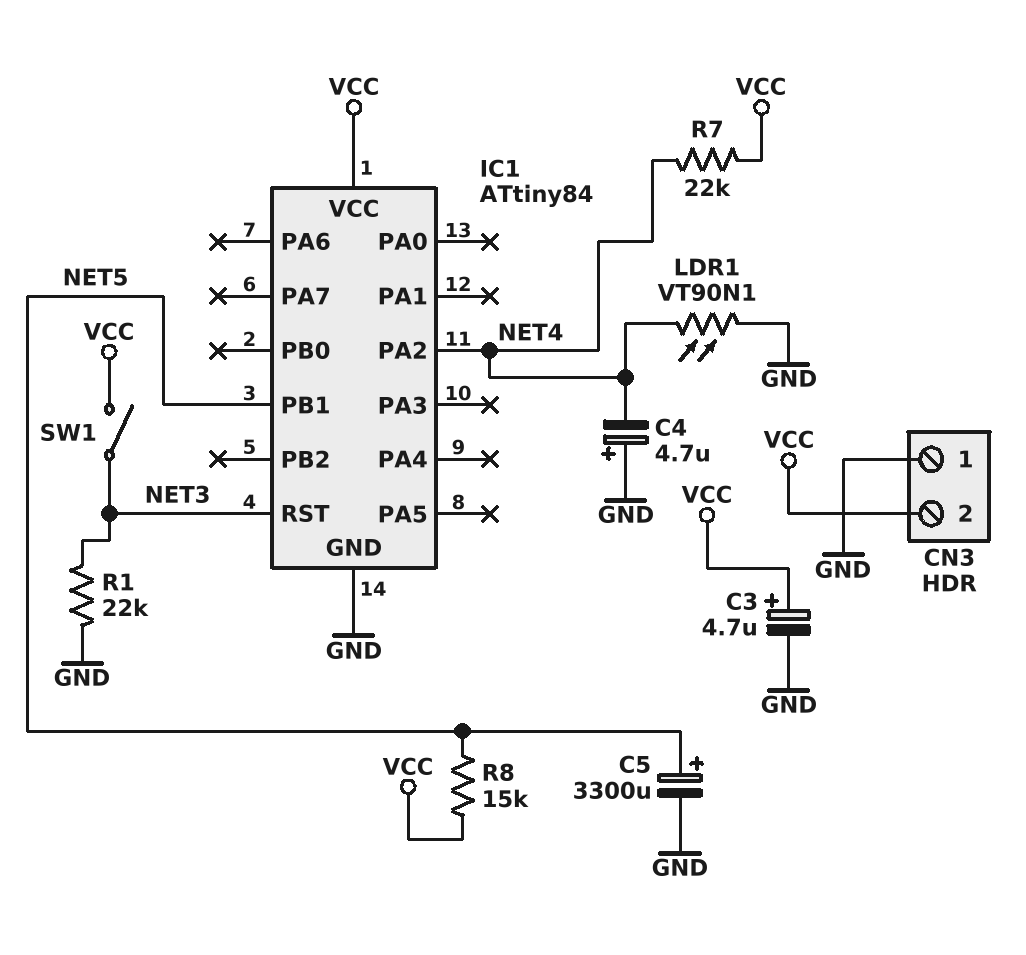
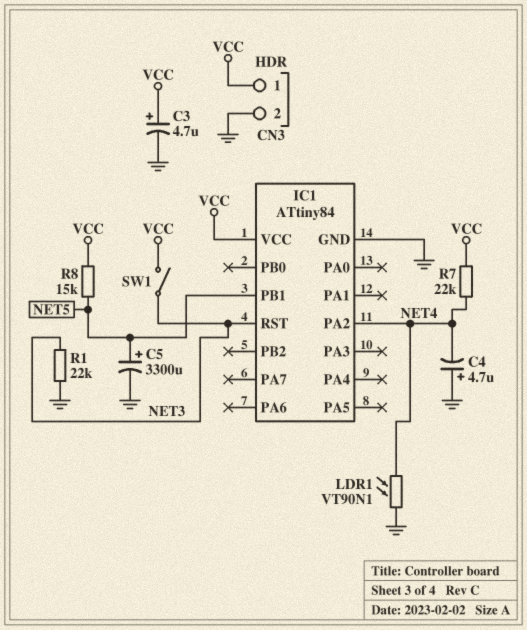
CN3 pin 1: GND -> VCC
CN3 pin 2: VCC -> GND

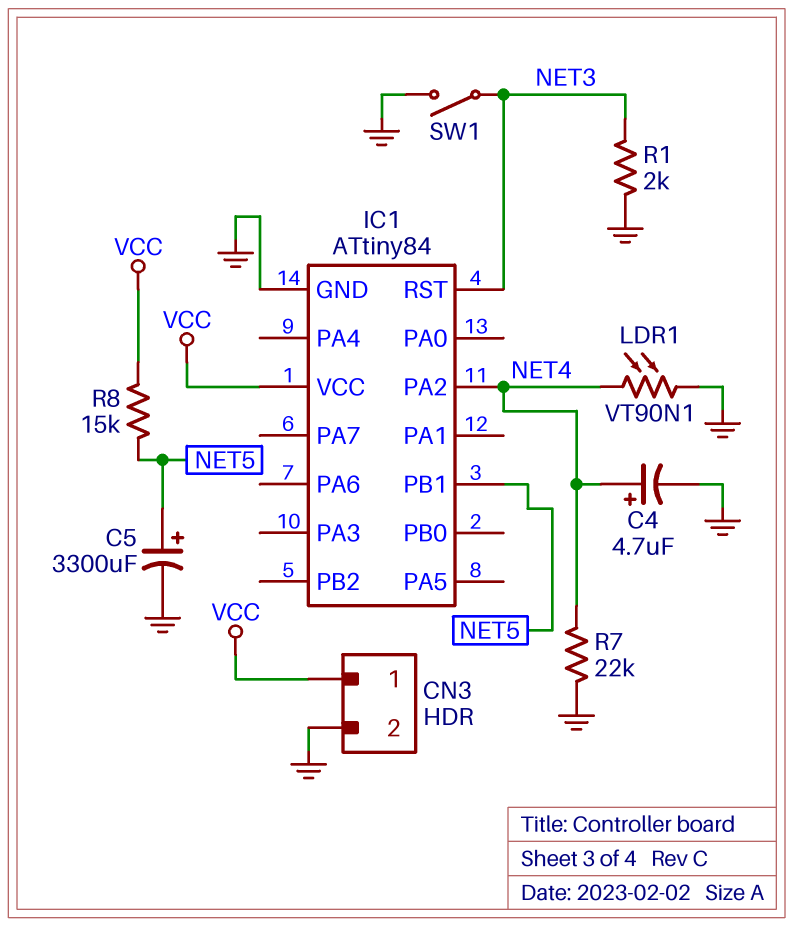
C3: 4.7uF (plus VCC, minus GND) -> none
C4: 4.7uF (plus GND, minus NET4) -> 4.7uF (plus NET4, minus GND)
R1: 22k (GND, NET3) -> 2k (GND, NET3)
R7: 22k (NET4, VCC) -> 22k (GND, NET4)
SW1: switch (NET3, VCC) -> switch (GND, NET3)

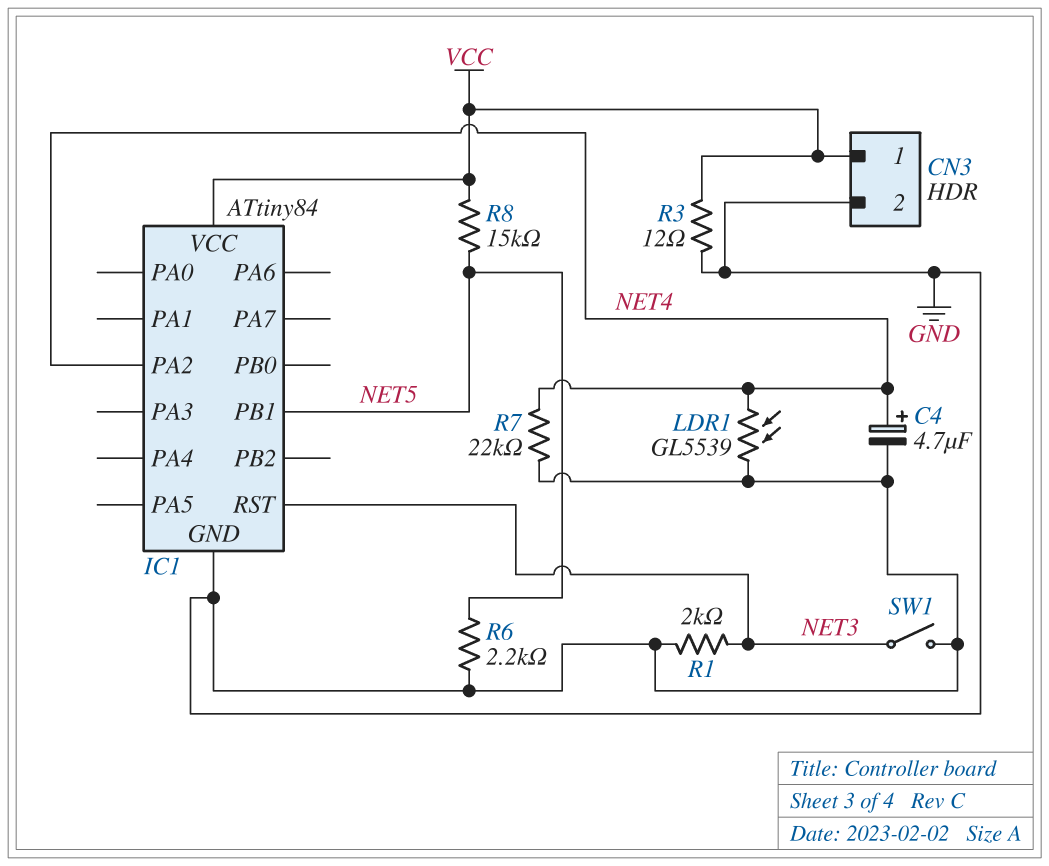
C5: 3300uF (plus NET5, minus GND) -> none
LDR1: VT90N1 (GND, NET4) -> GL5539 (GND, NET4)
R3: none -> 12 (GND, VCC)
R6: none -> 2.2k (GND, NET5)

